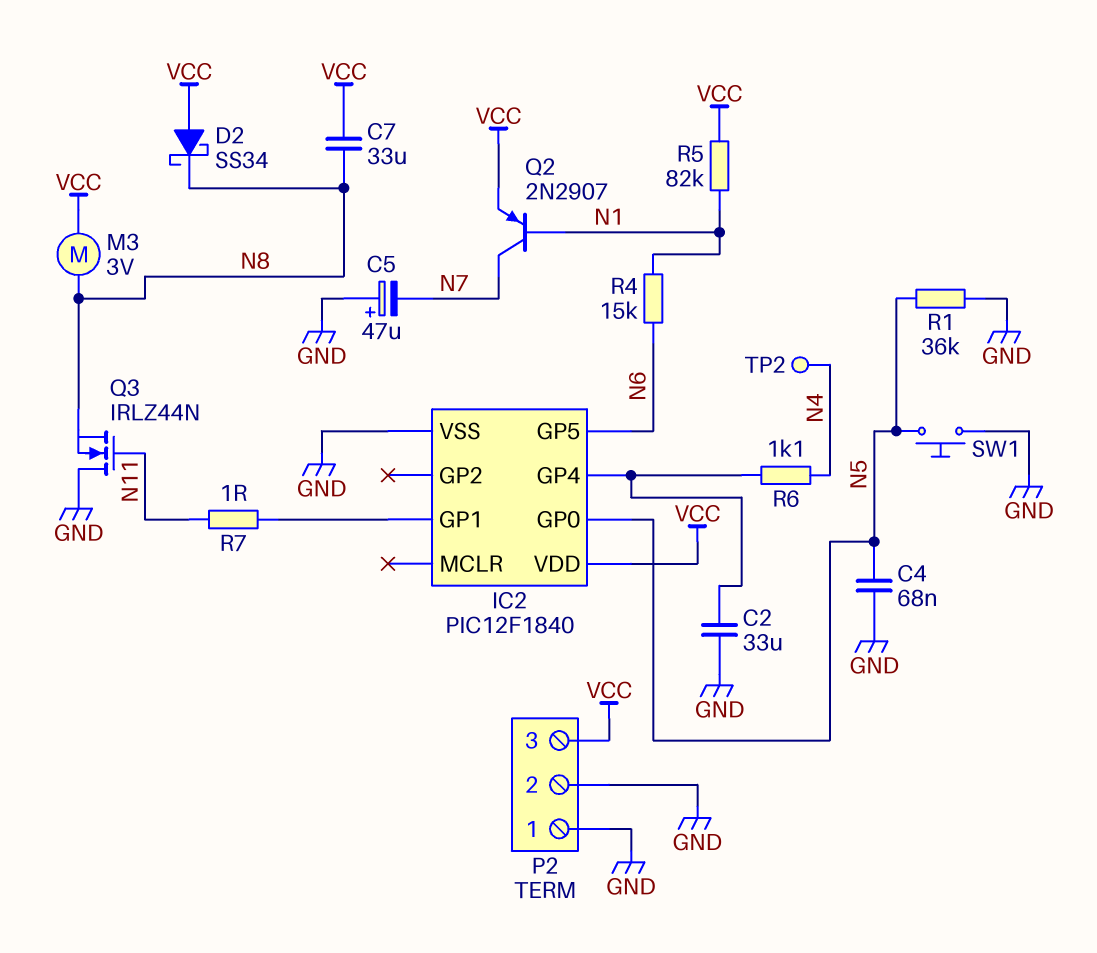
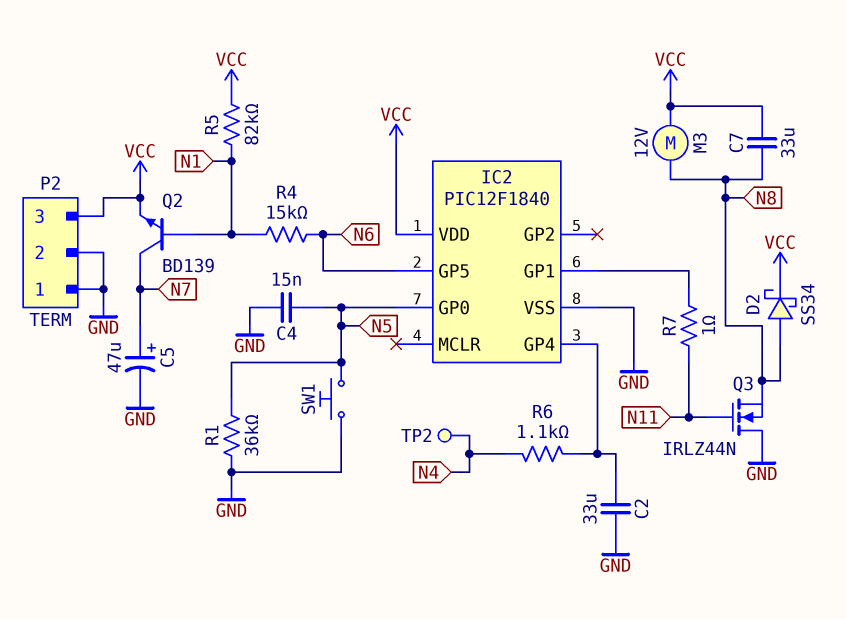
C4: 68nF (GND, N5) -> 15nF (GND, N5)
C5: 47uF (plus GND, minus N7) -> 47uF (plus N7, minus GND)
D2: schottky SS34 (A VCC, K N8) -> schottky SS34 (A N8, K VCC)
M3: motor 3V (N8, VCC) -> motor 12V (N8, VCC)
Q2: PNP 2N2907 (B N1, C N7, E VCC) -> NPN BD139 (B N1, C N7, E VCC)

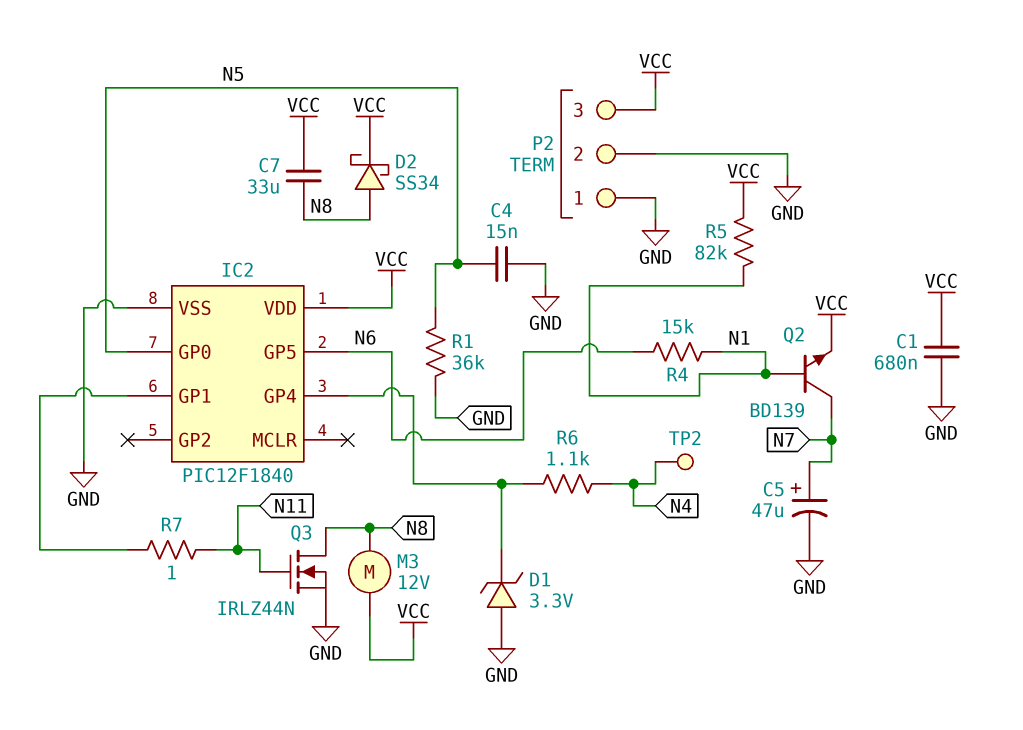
C1: none -> 680nF (GND, VCC)
C2: 33uF (GND, IC2/GP4) -> none
D1: none -> zener 3.3V (A GND, K IC2/GP4)
Q3: NMOS IRLZ44N (G N11, D GND, S N8) -> NMOS IRLZ44N (G N11, D N8, S GND)
SW1: button (GND, N5) -> none

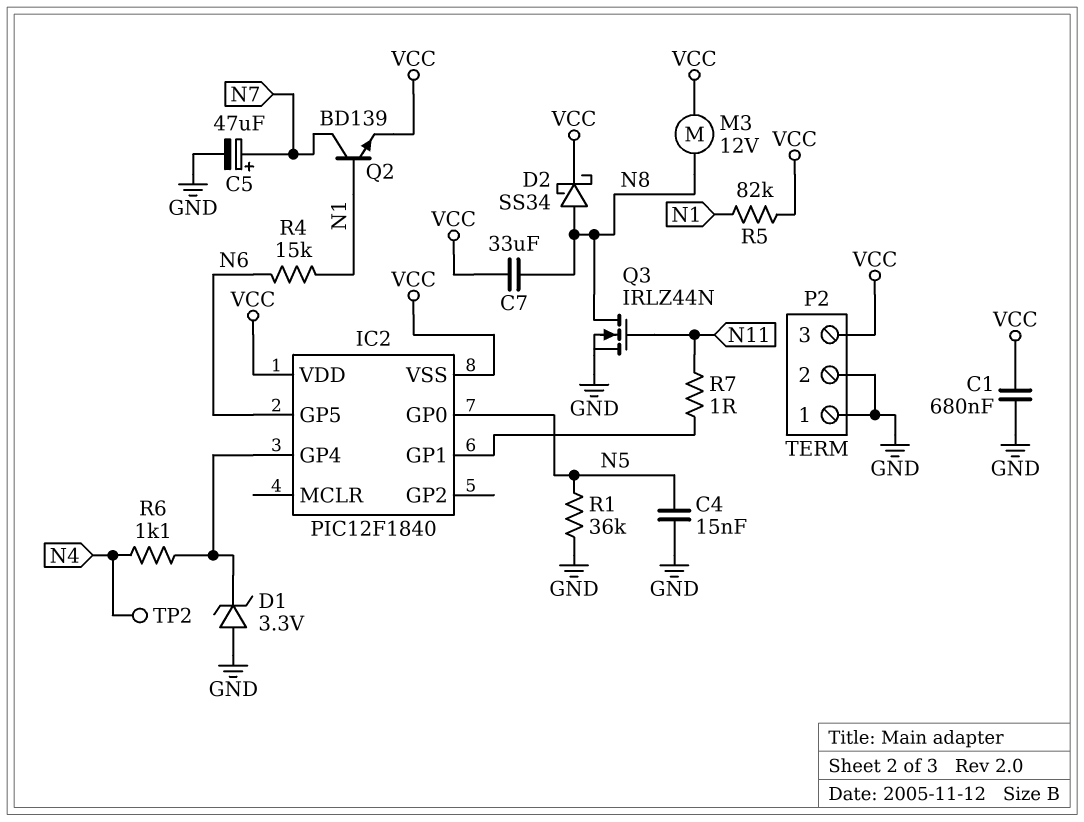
IC2 pin VSS: GND -> VCC

